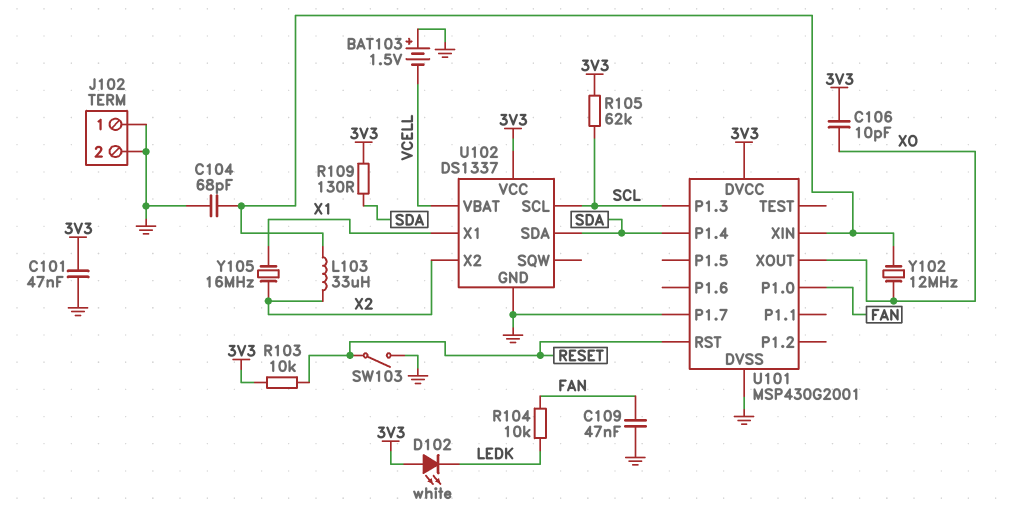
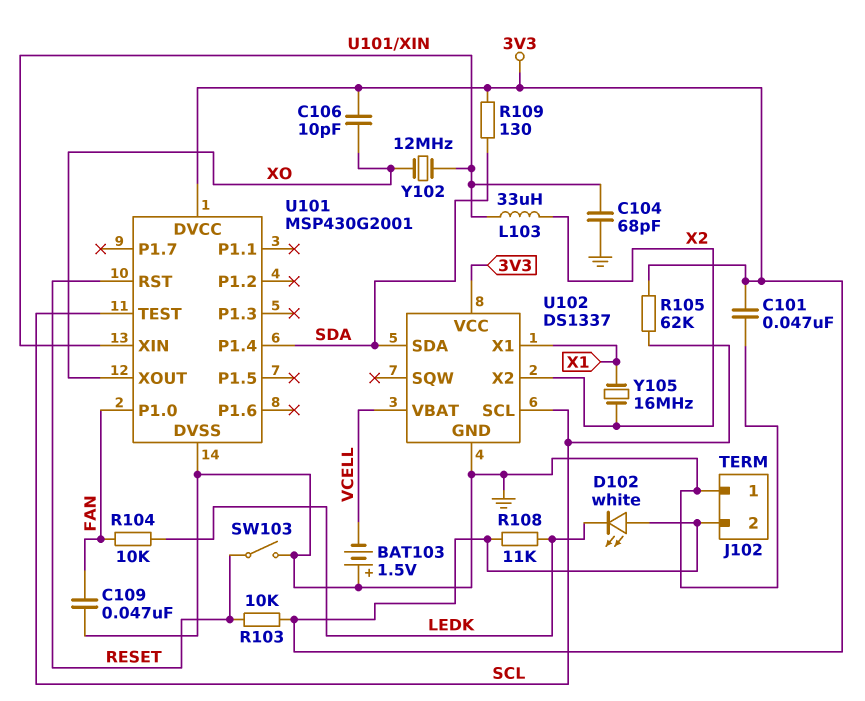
J102 pin 2: GND -> 3V3
R108: none -> 11k (3V3, LEDK)
U101 pin P1.3: SCL -> none
U101 pin P1.7: GND -> none
U101 pin TEST: none -> SCL

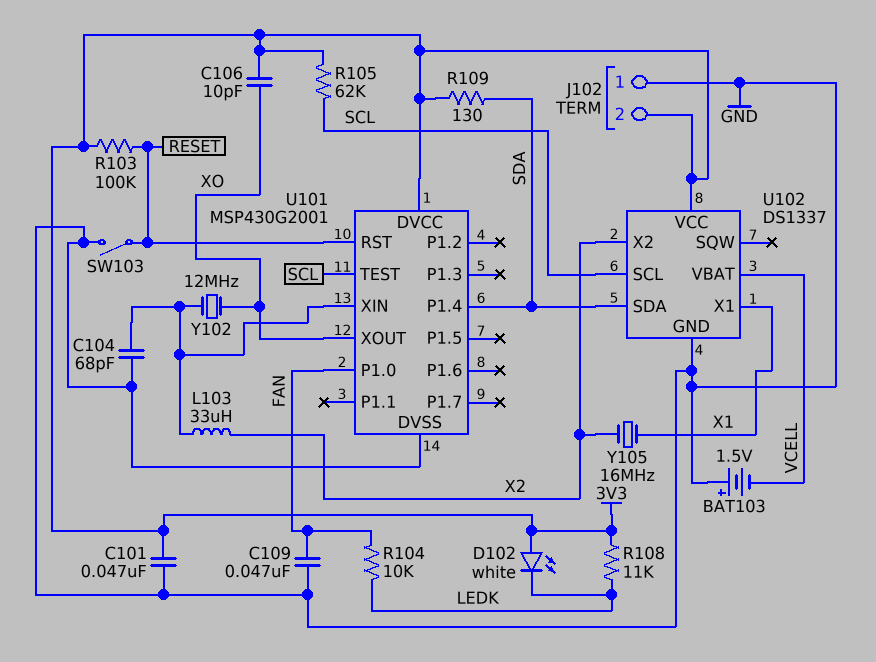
R103: 10k (3V3, RESET) -> 100k (3V3, RESET)

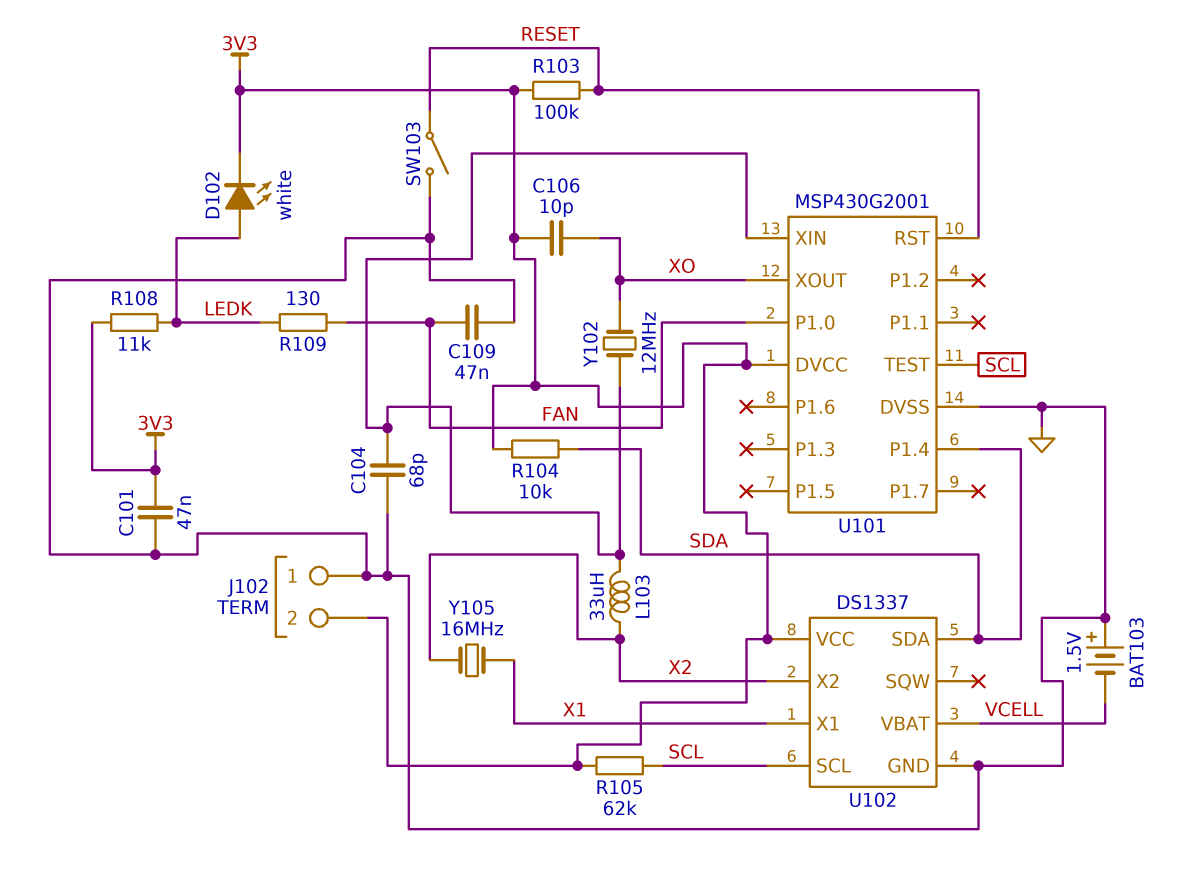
D102: LED white (A 3V3, K LEDK) -> LED white (A LEDK, K 3V3)
R104: 10k (FAN, LEDK) -> 10k (3V3, SDA)
R109: 130 (3V3, SDA) -> 130 (FAN, LEDK)

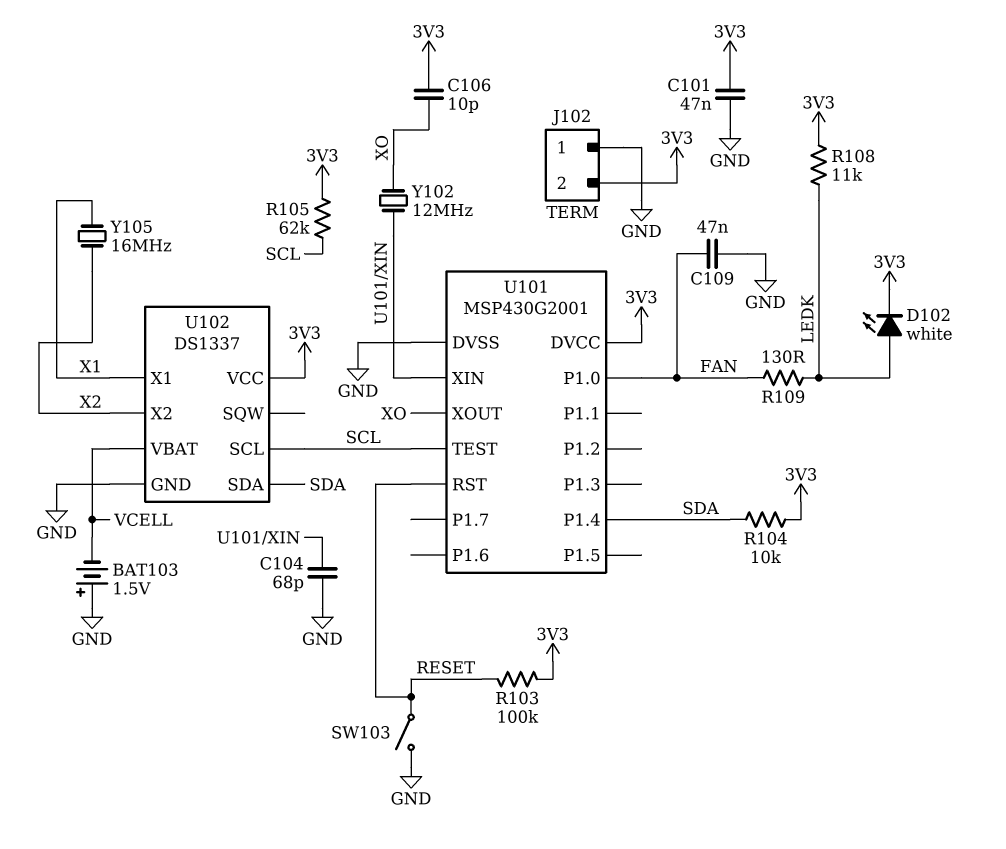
L103: 33uH (U101/XIN, X2) -> none

